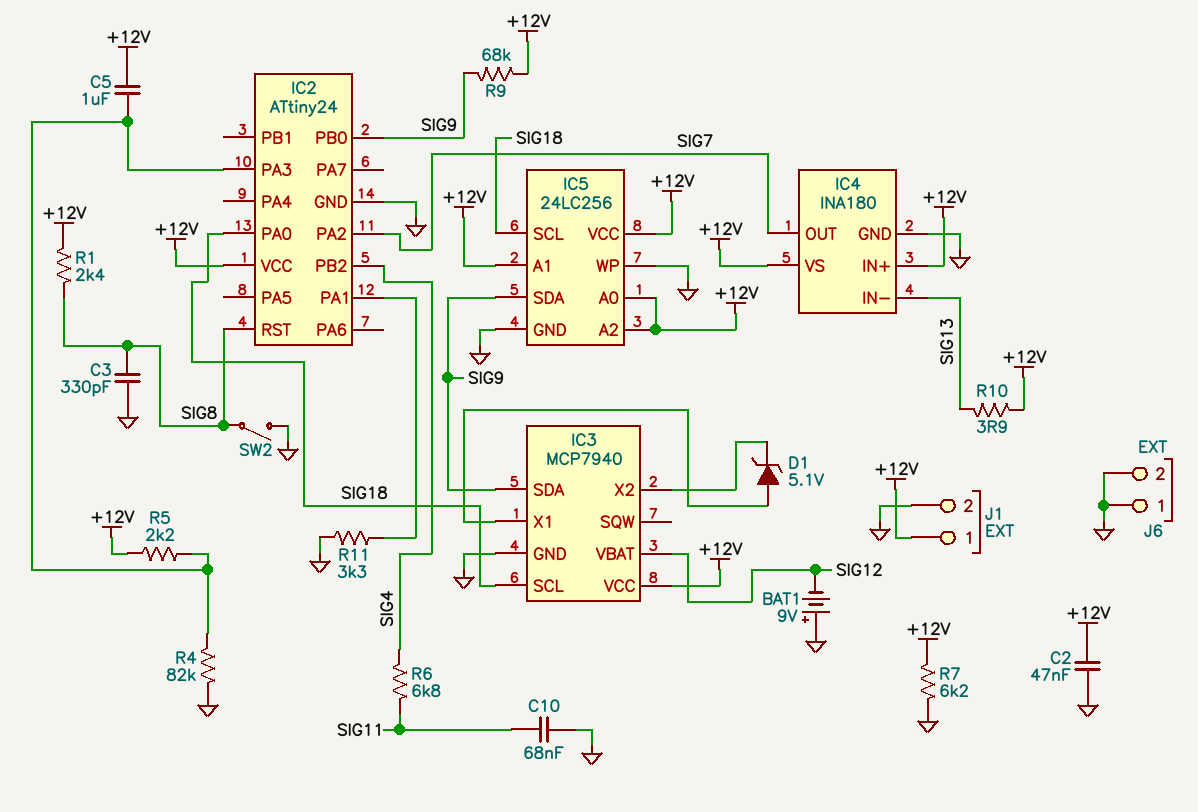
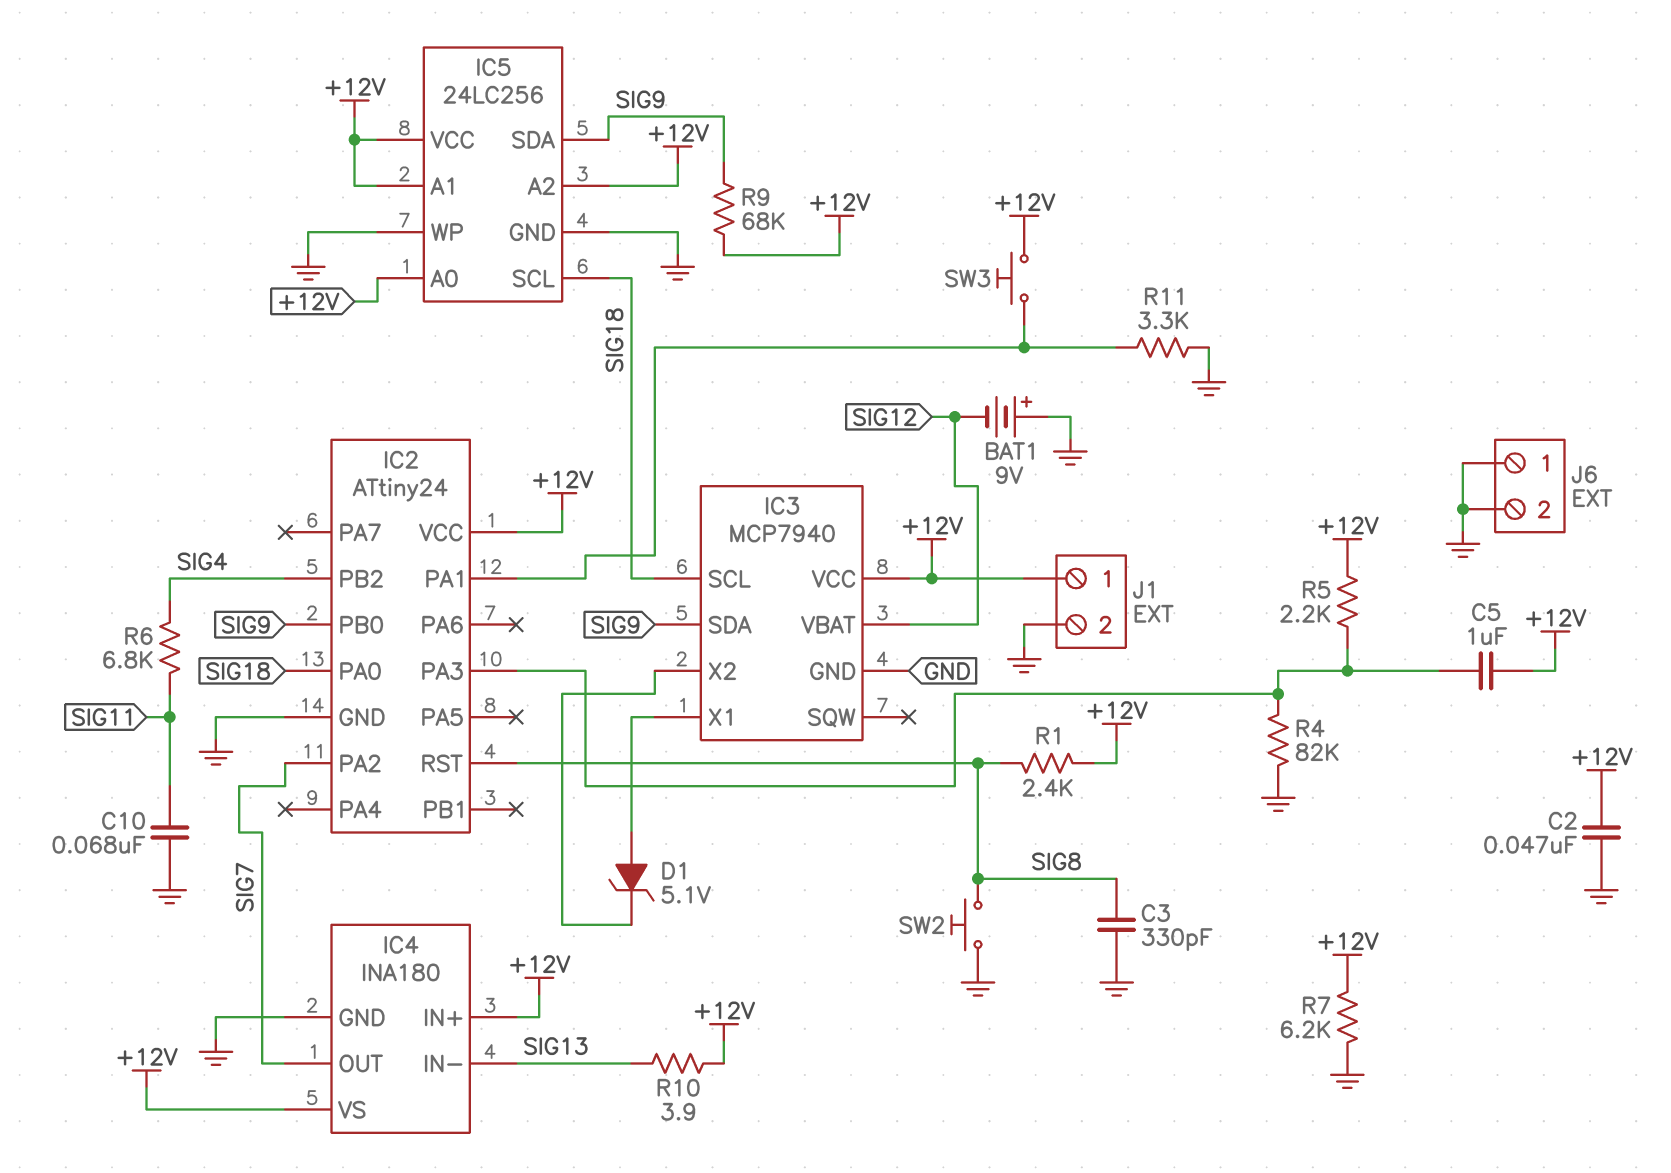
SW2: switch (GND, SIG8) -> button (GND, SIG8)
SW3: none -> button (+12V, IC2/PA1)

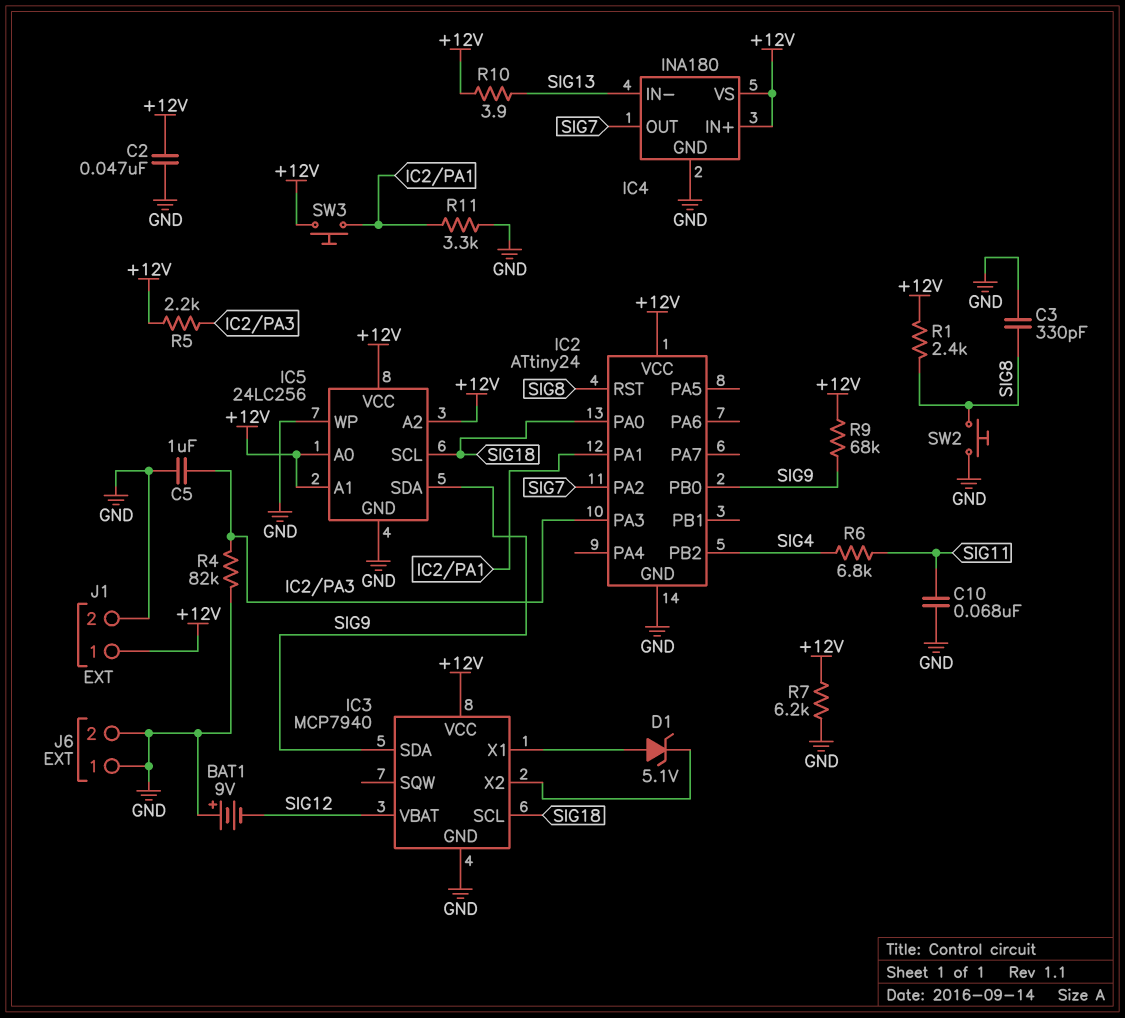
C5: 1uF (+12V, IC2/PA3) -> 1uF (GND, IC2/PA3)

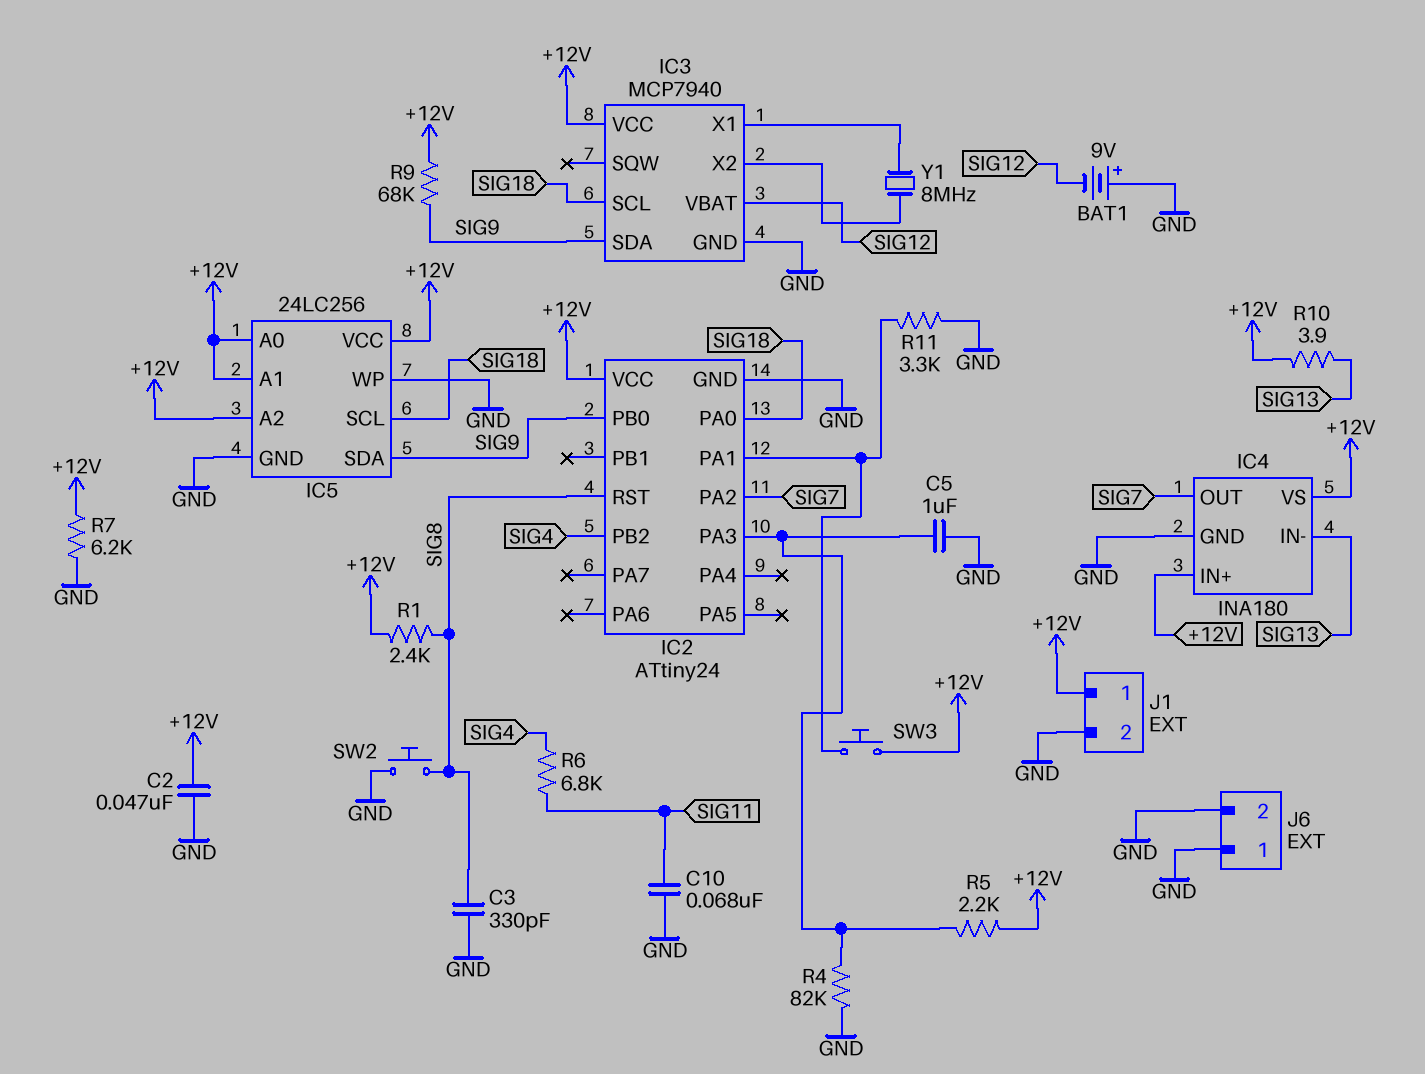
D1: zener 5.1V (A IC3/X1, K IC3/X2) -> none
Y1: none -> 8MHz (IC3/X1, IC3/X2)

